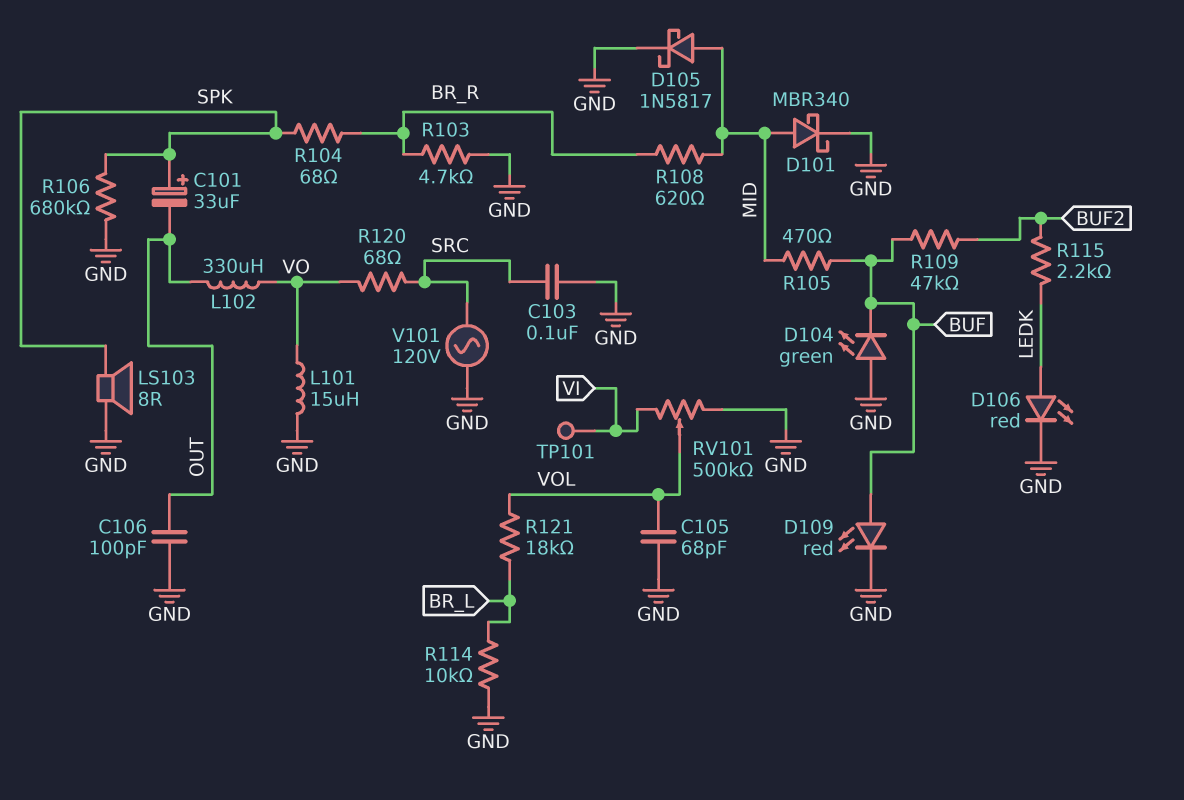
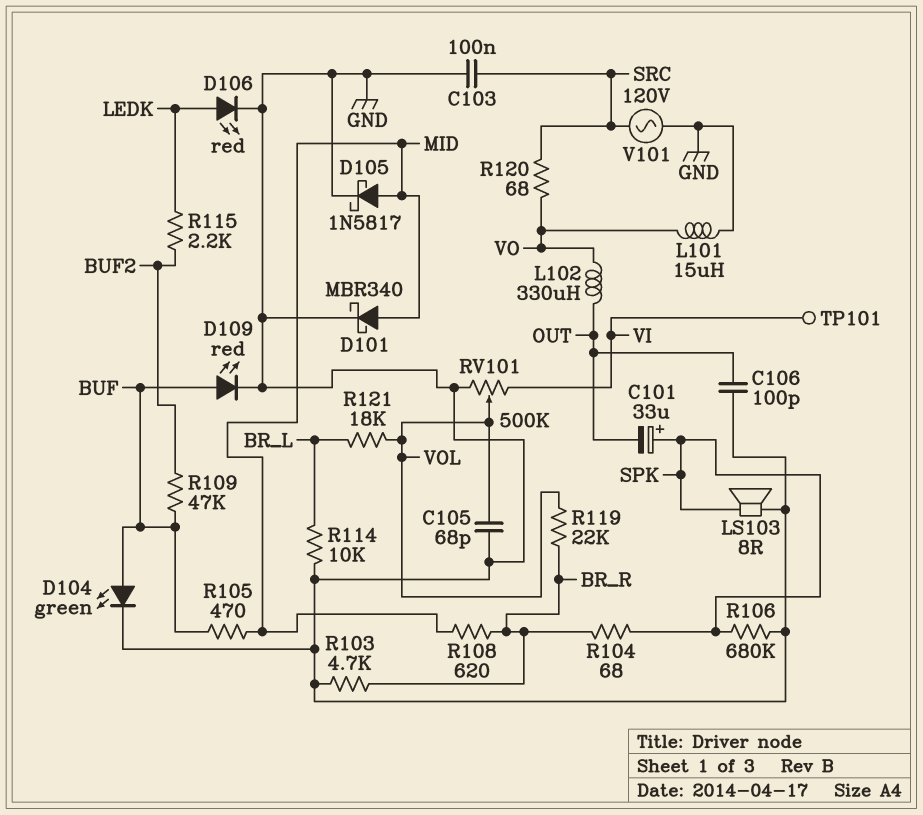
D104: LED green (A GND, K BUF) -> LED green (A BUF, K GND)
R119: none -> 22k (BR_R, VOL)

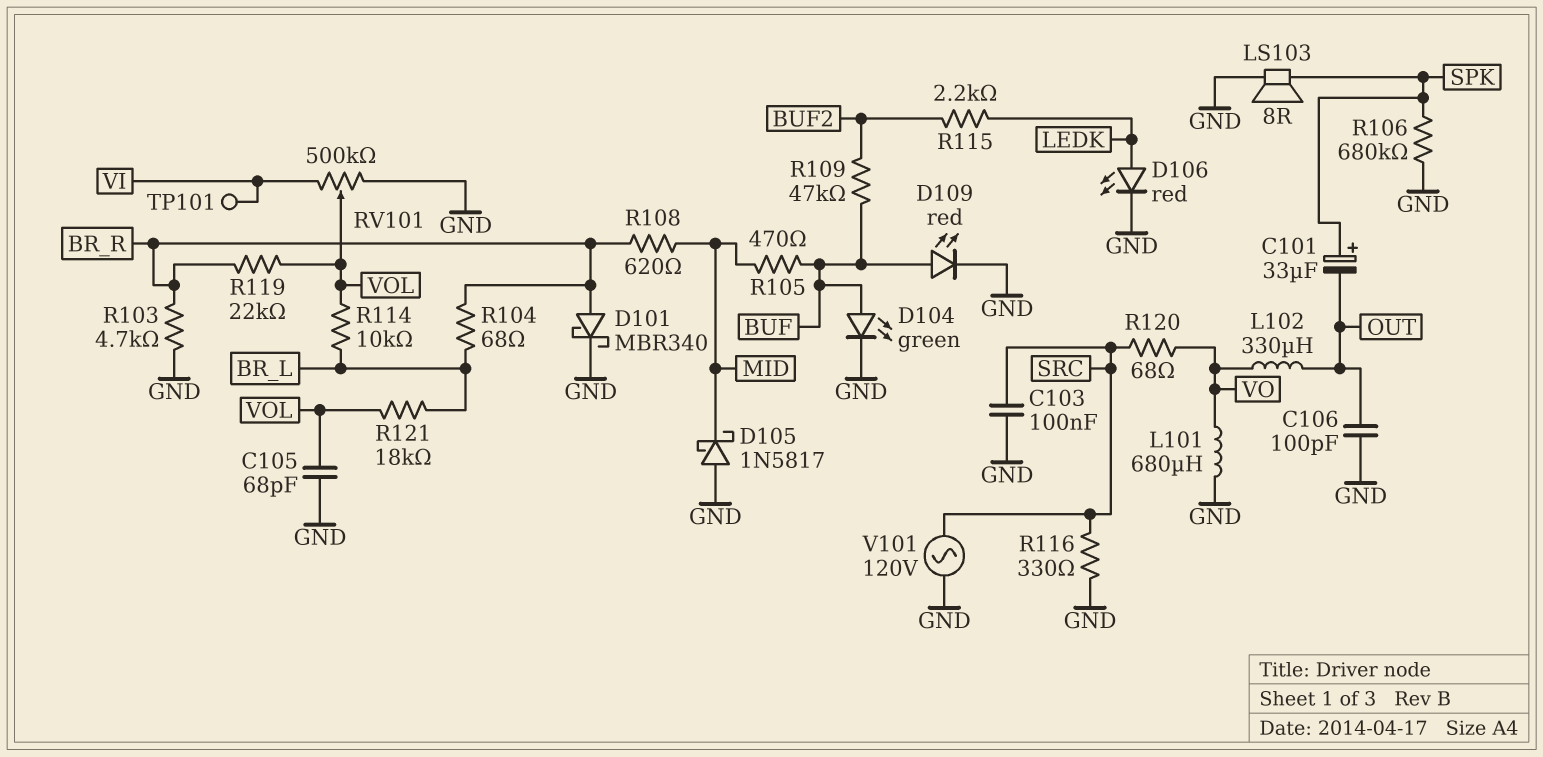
D101: schottky MBR340 (A MID, K GND) -> schottky MBR340 (A BR_R, K GND)
D105: schottky 1N5817 (A MID, K GND) -> schottky 1N5817 (A GND, K MID)
L101: 15uH (GND, VO) -> 680uH (GND, VO)
R104: 68 (BR_R, SPK) -> 68 (BR_L, BR_R)
R114: 10k (BR_L, GND) -> 10k (BR_L, VOL)
R116: none -> 330 (GND, SRC)

